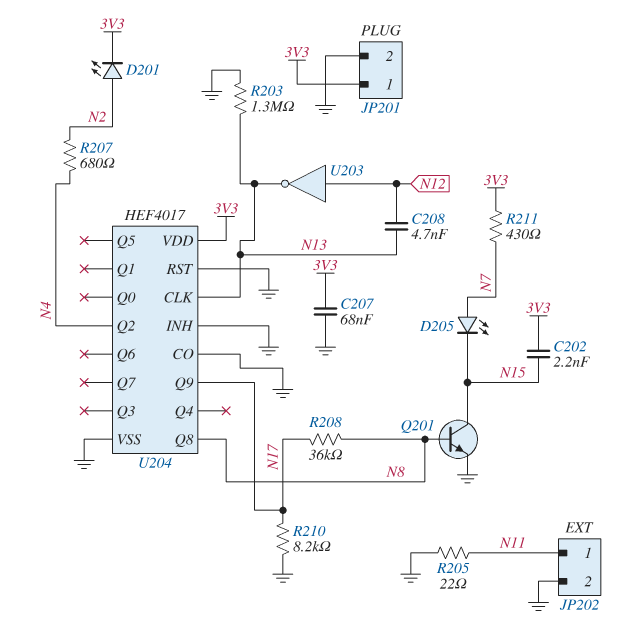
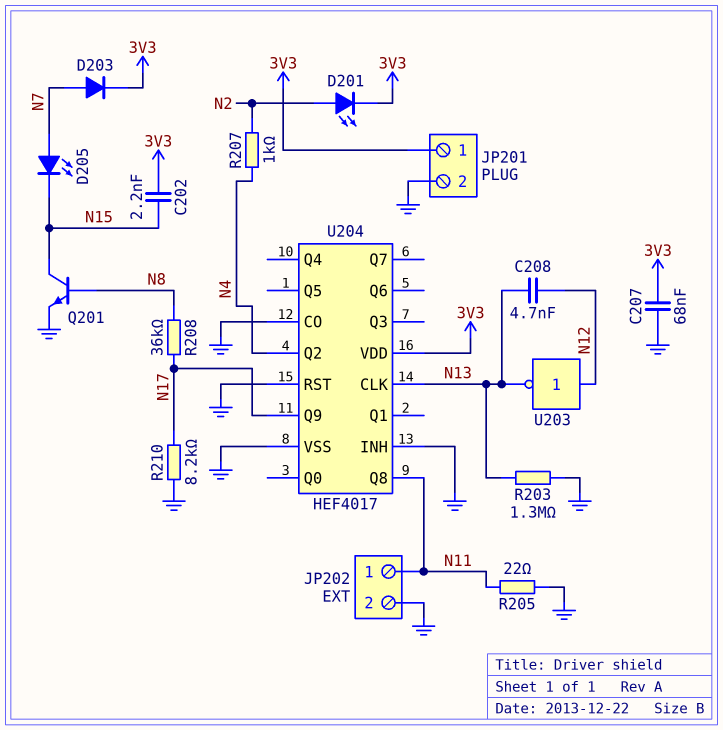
D203: none -> diode (A N7, K 3V3)
R207: 680 (N2, N4) -> 1k (N2, N4)
R211: 430 (3V3, N7) -> none
U204 pin Q8: N8 -> N11

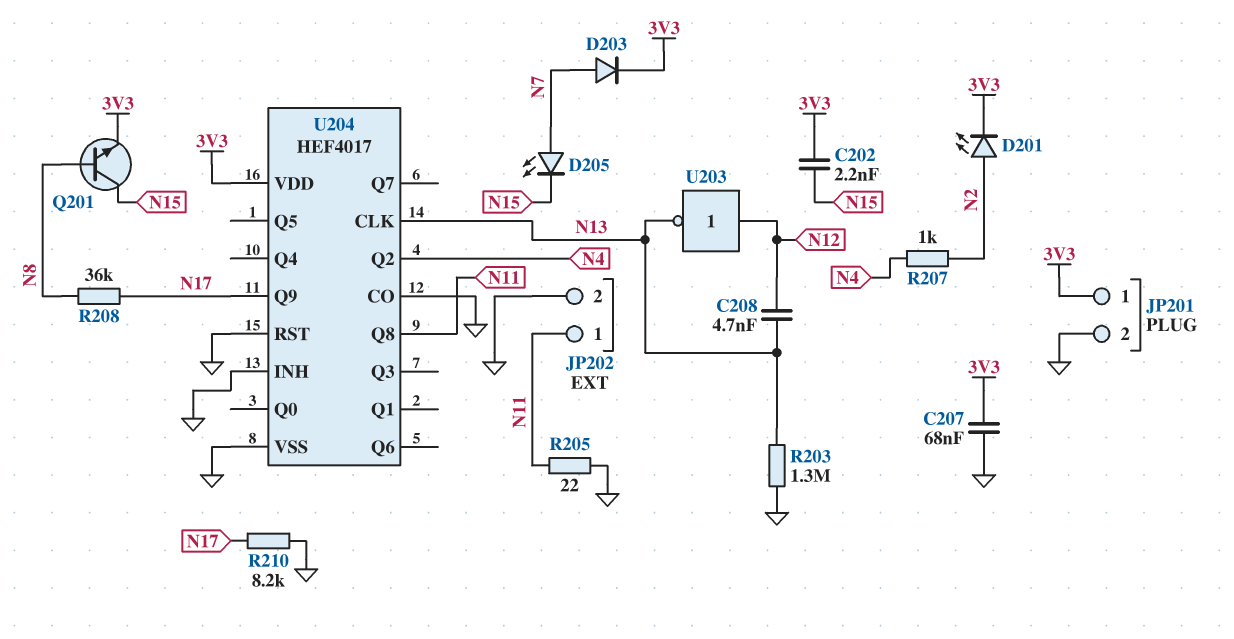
Q201: NPN (B N8, C N15, E GND) -> NPN (B N8, C N15, E 3V3)

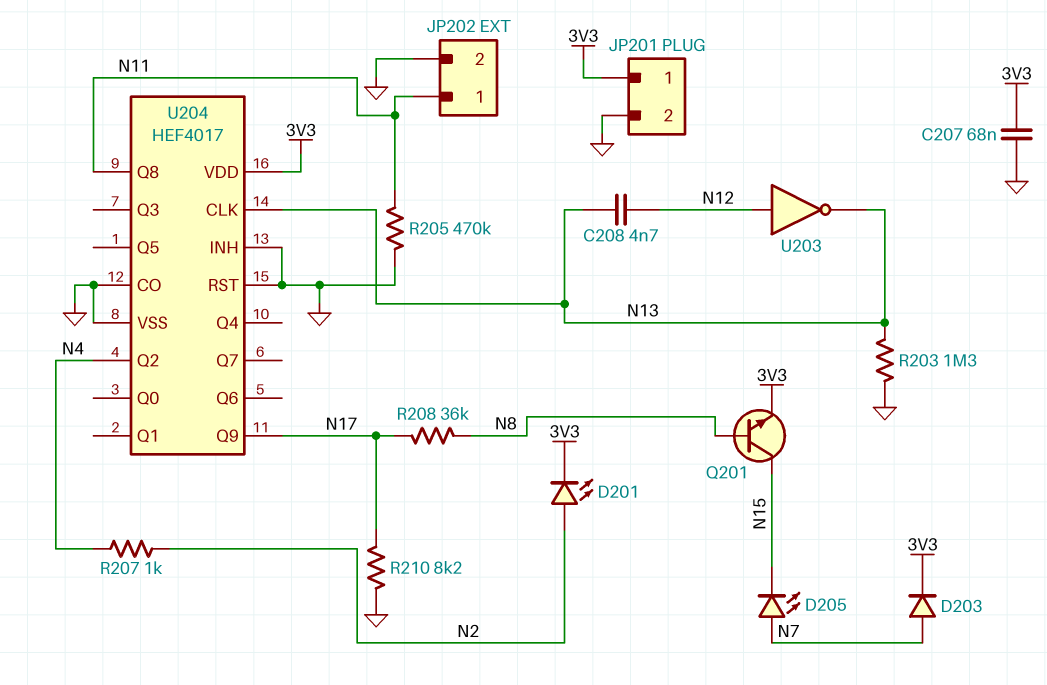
C202: 2.2nF (3V3, N15) -> none
R205: 22 (GND, N11) -> 470k (GND, N11)

